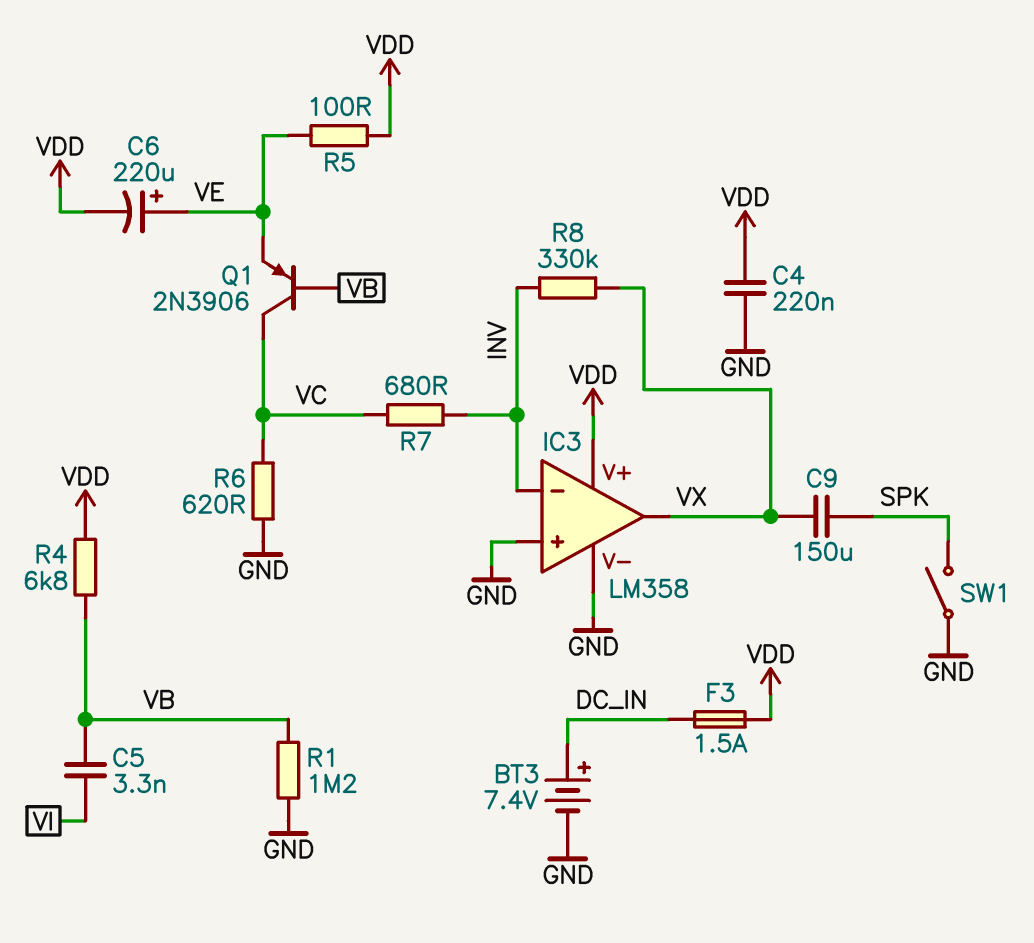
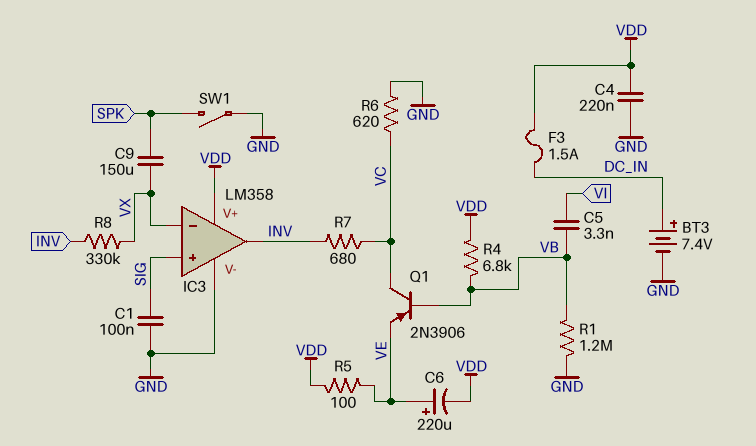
C1: none -> 100nF (GND, SIG)
IC3 pin in+: GND -> SIG
IC3 pin in-: INV -> VX
IC3 pin out: VX -> INV

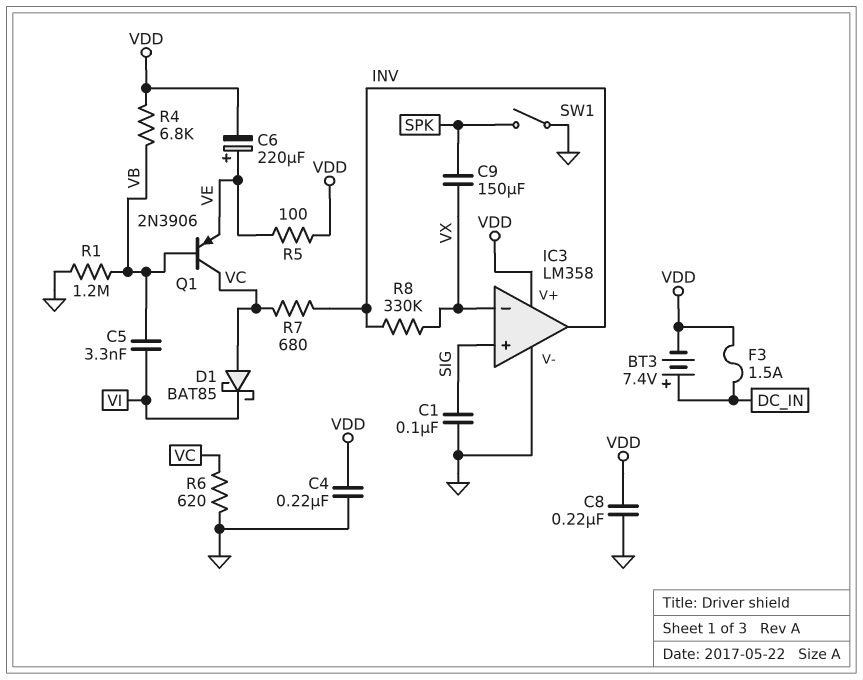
BT3: 7.4V (plus DC_IN, minus GND) -> 7.4V (plus DC_IN, minus VDD)
C8: none -> 220nF (GND, VDD)
D1: none -> schottky BAT85 (A VC, K VI)

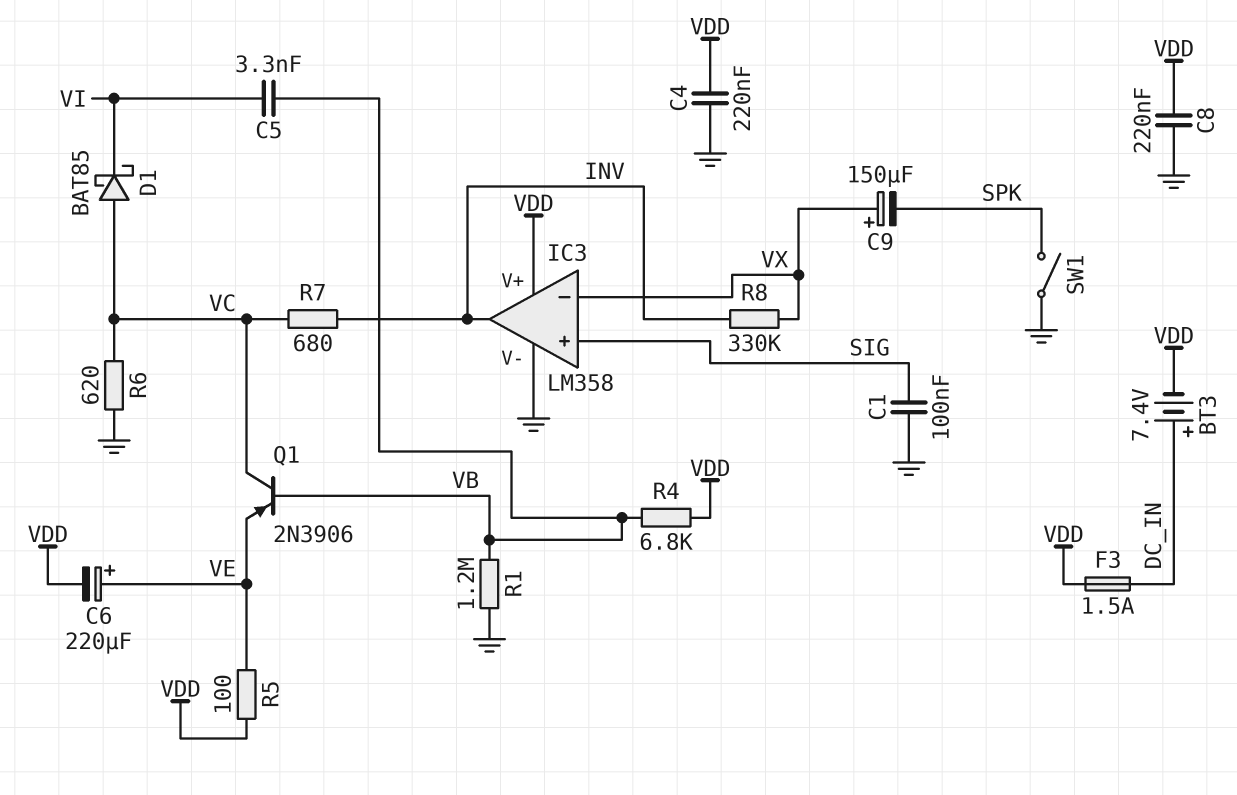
C9: 150uF (SPK, VX) -> 150uF (plus VX, minus SPK)

